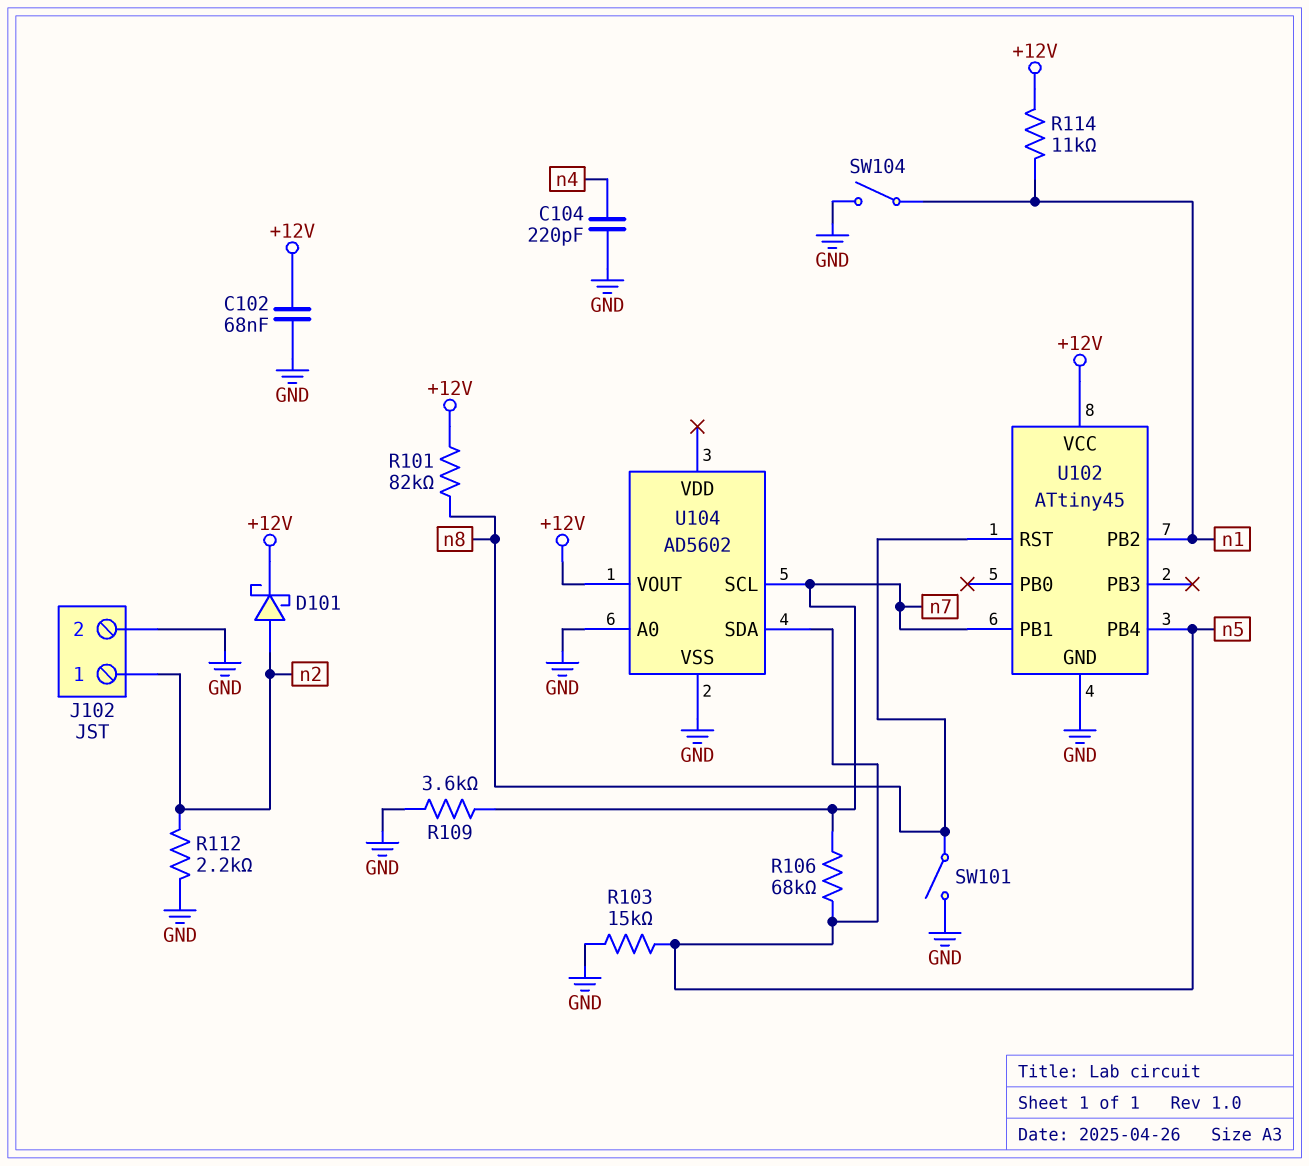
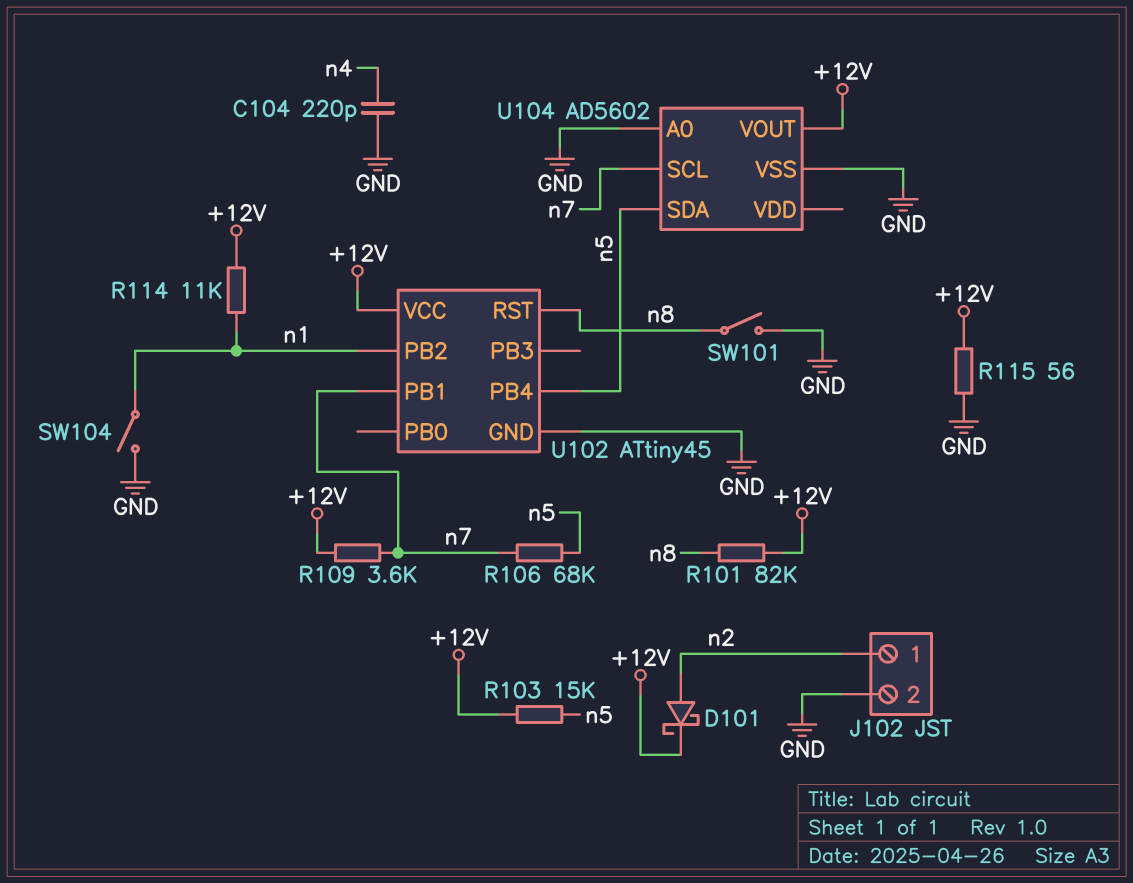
C102: 68nF (+12V, GND) -> none
R103: 15k (GND, n5) -> 15k (+12V, n5)
R109: 3.6k (GND, n7) -> 3.6k (+12V, n7)
R112: 2.2k (GND, n2) -> none
R115: none -> 56 (+12V, GND)

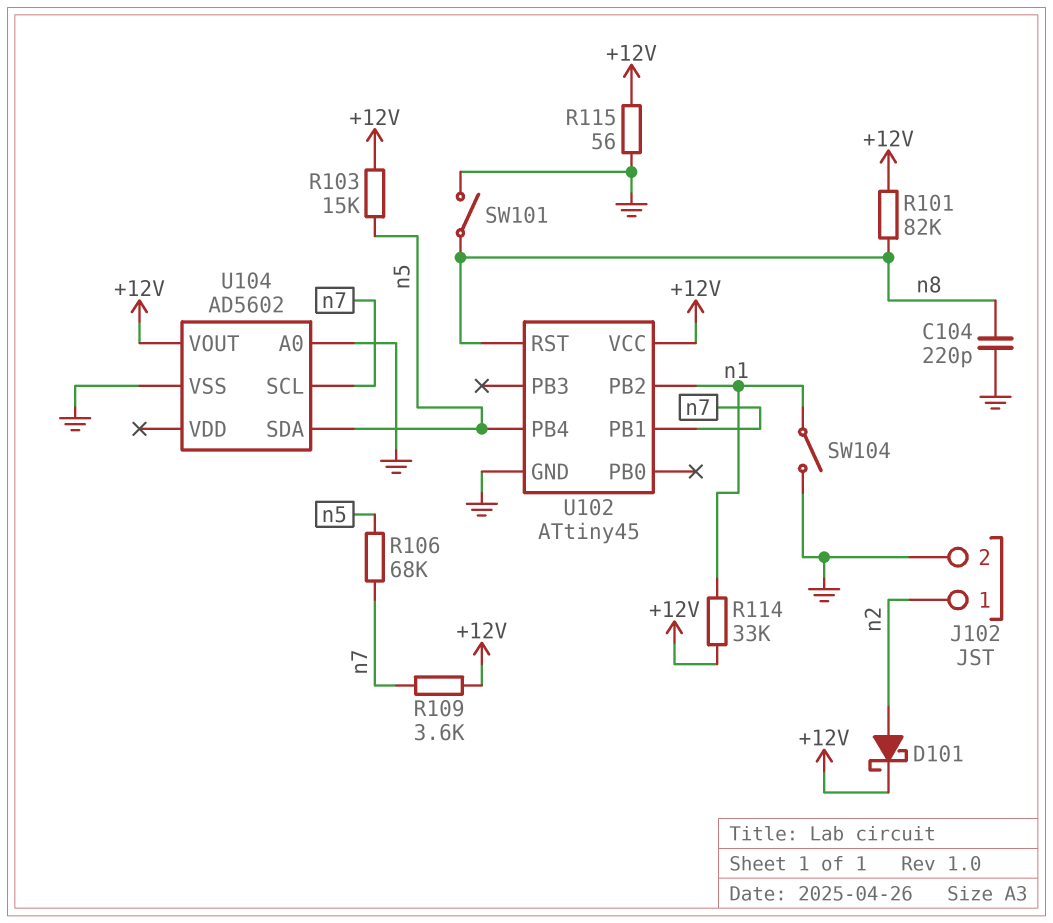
C104: 220pF (GND, n4) -> 220pF (GND, n8)
R114: 11k (+12V, n1) -> 33k (+12V, n1)

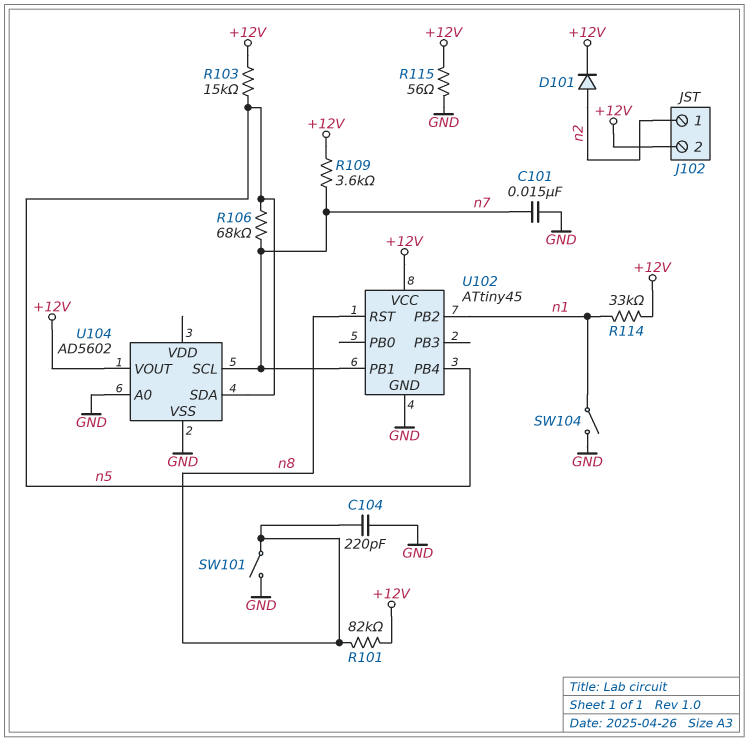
C101: none -> 15nF (GND, n7)
D101: schottky (A n2, K +12V) -> diode (A n2, K +12V)
J102 pin 2: GND -> +12V

